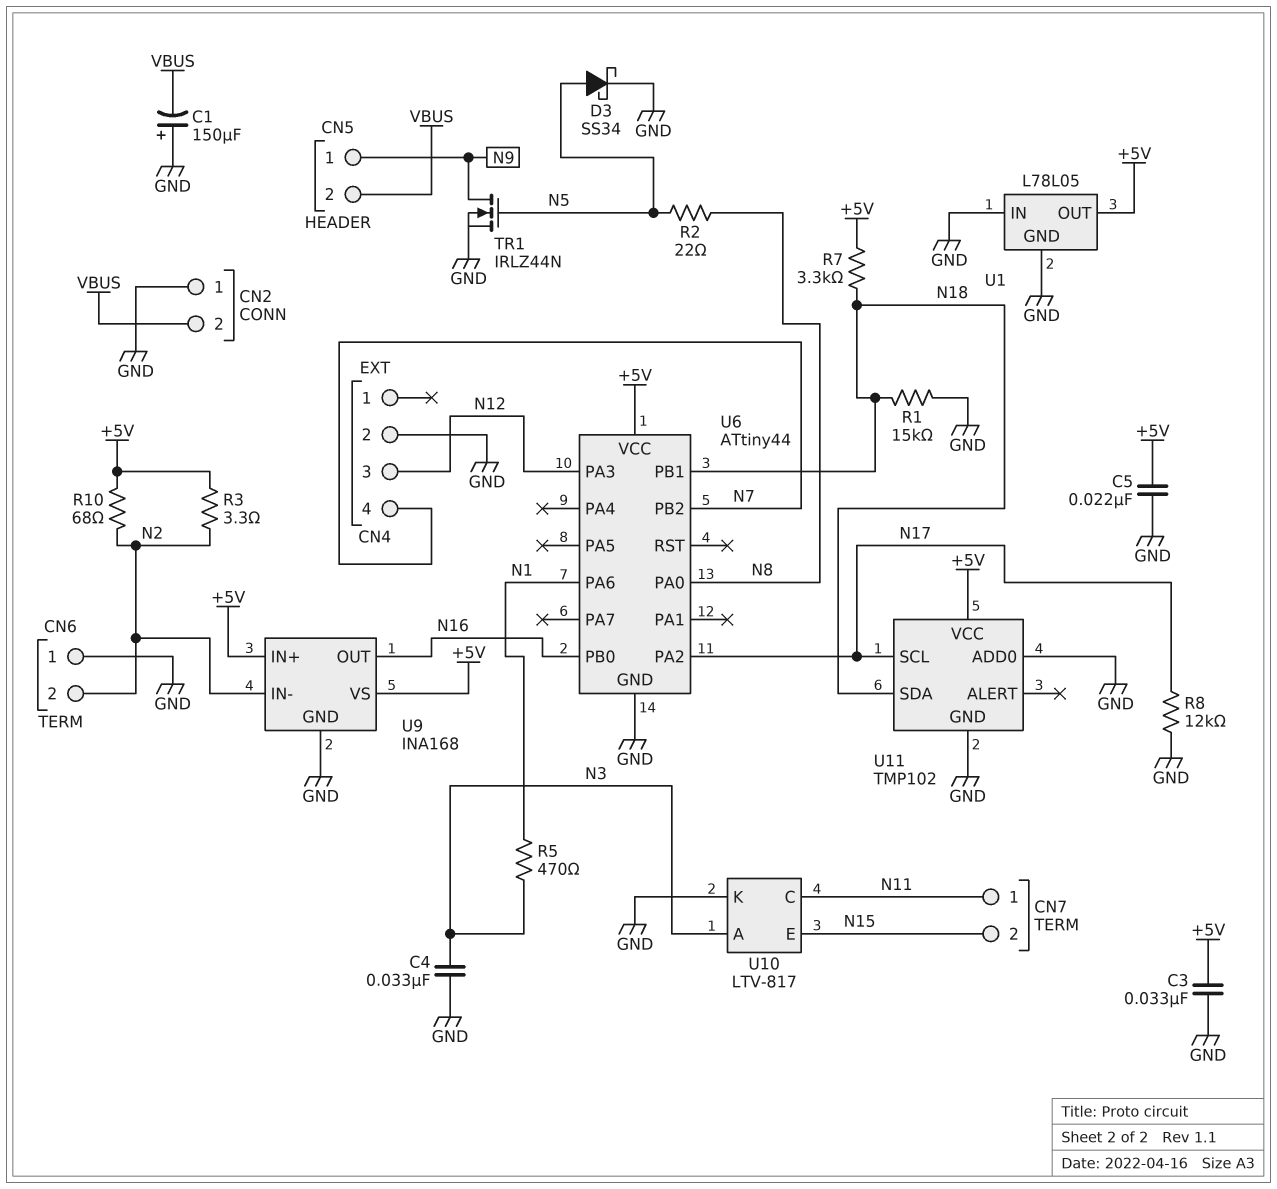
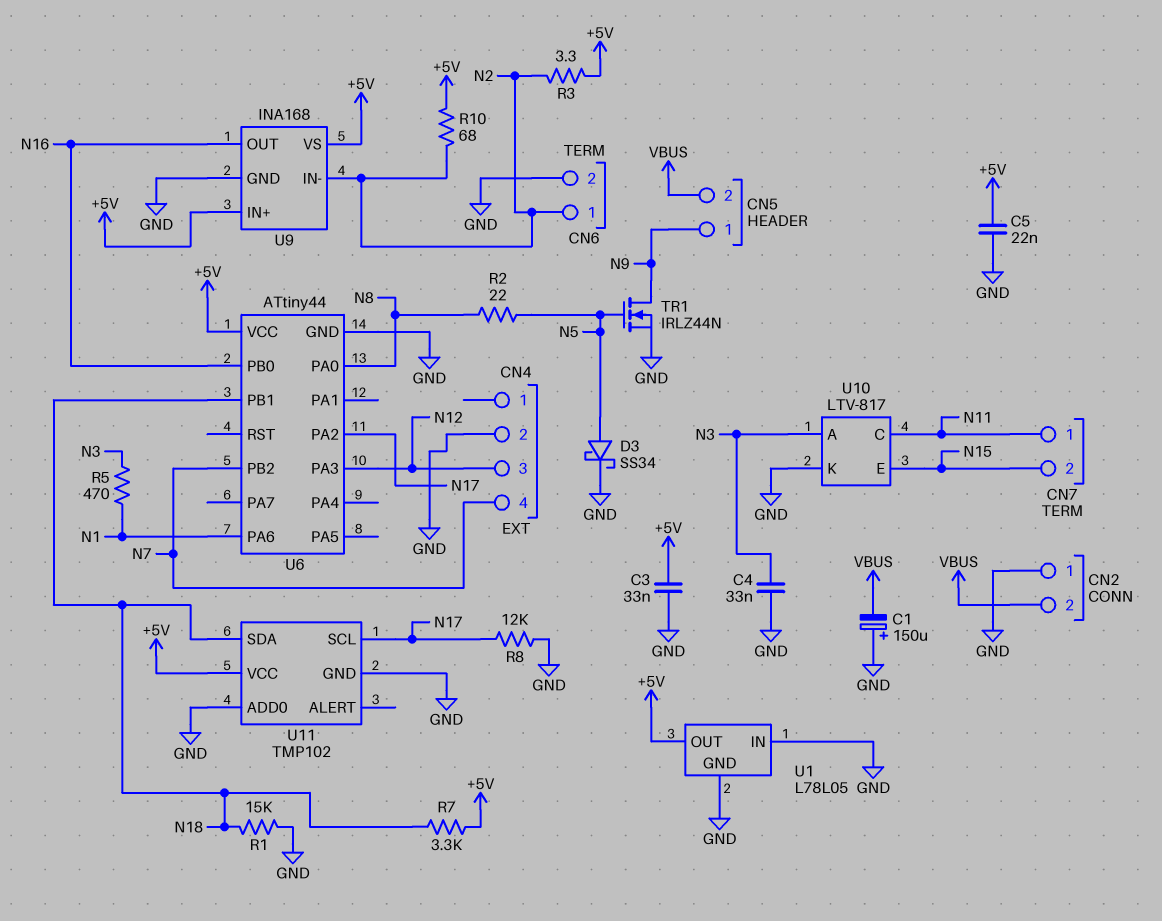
CN6 pin 1: GND -> N2
CN6 pin 2: N2 -> GND

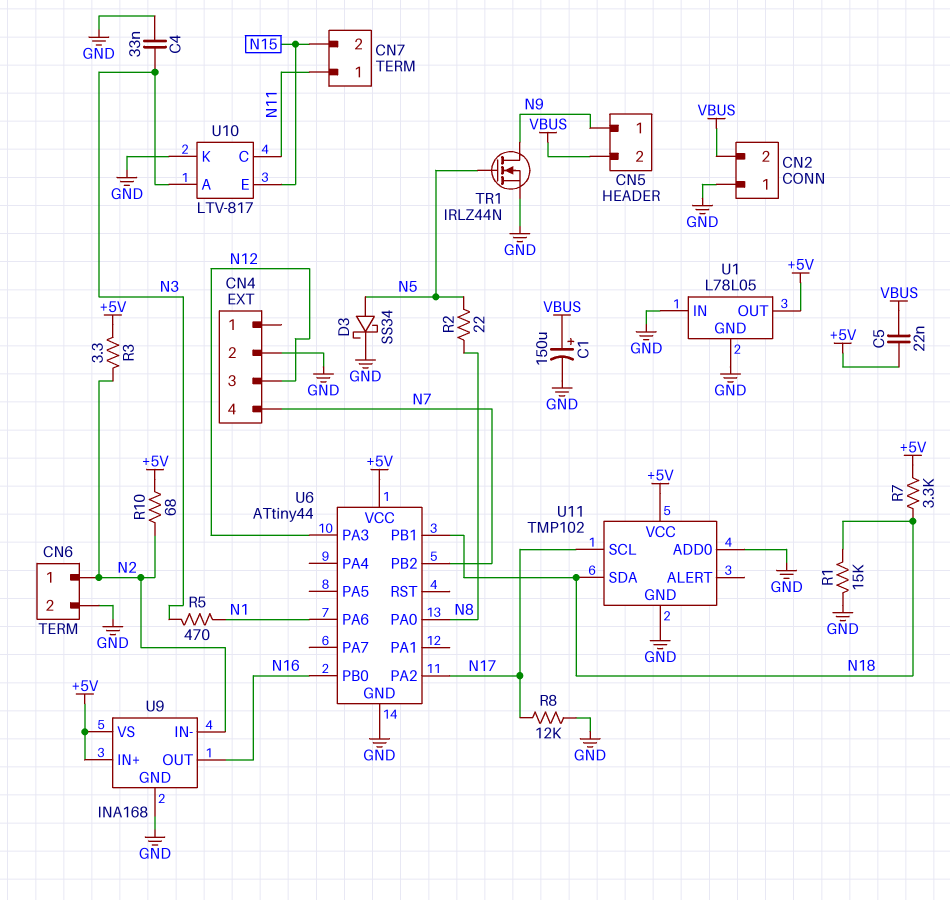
C1: 150uF (plus GND, minus VBUS) -> 150uF (plus VBUS, minus GND)
C3: 33nF (+5V, GND) -> none
C5: 22nF (+5V, GND) -> 22nF (+5V, VBUS)

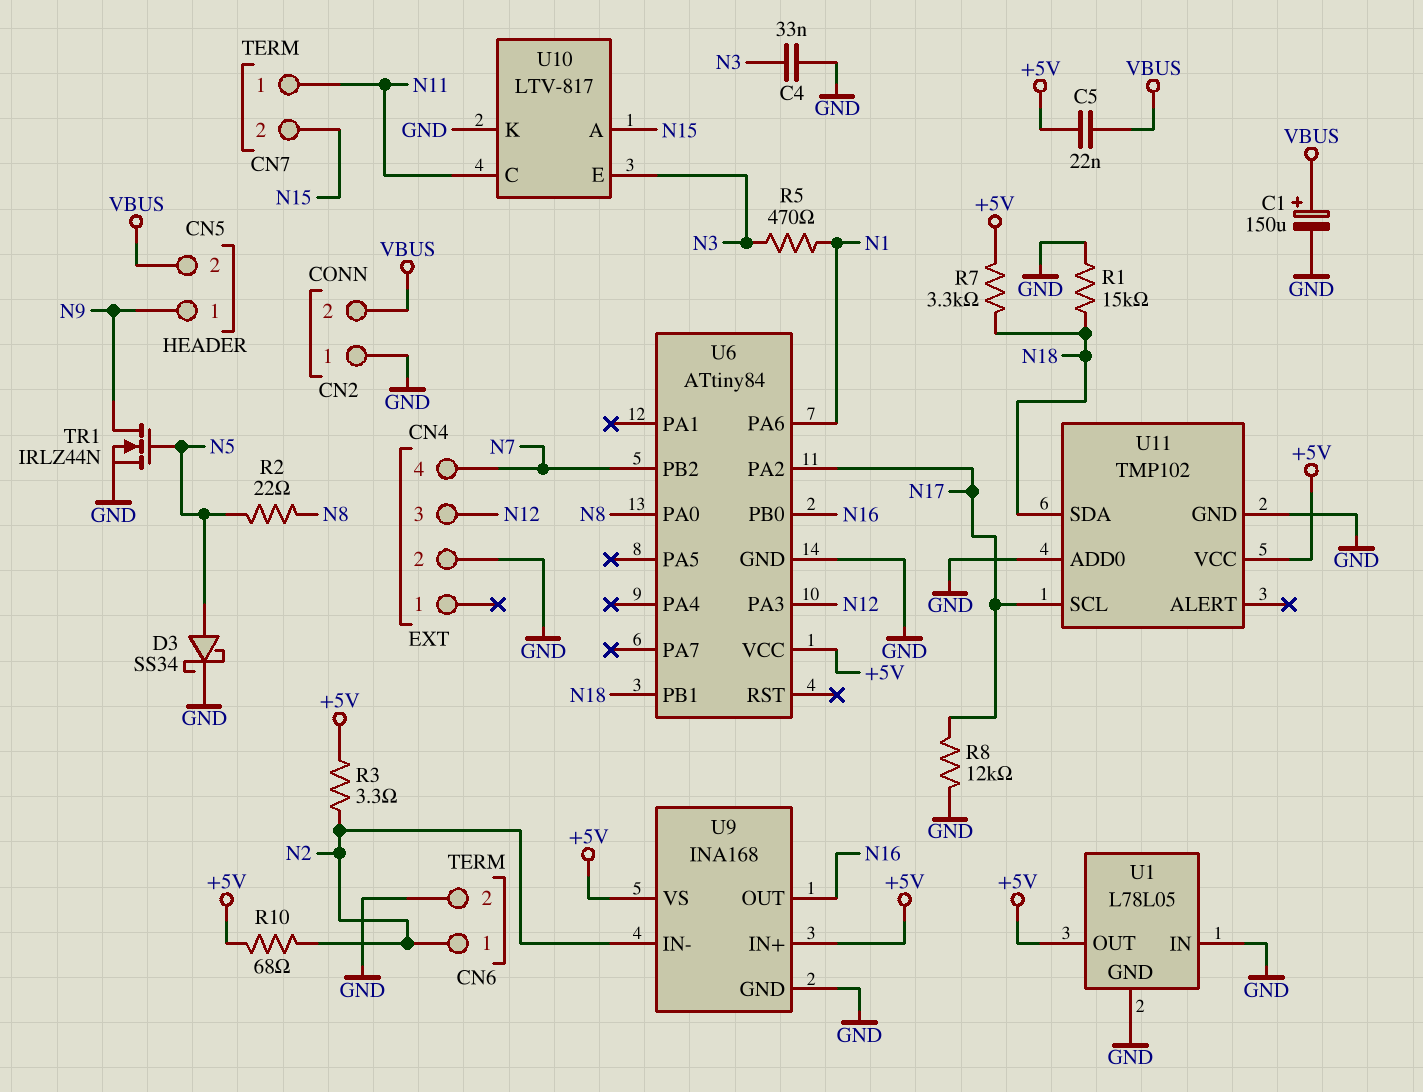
U6: ATtiny44 -> ATtiny84
U10 pin A: N3 -> N15
U10 pin E: N15 -> N3

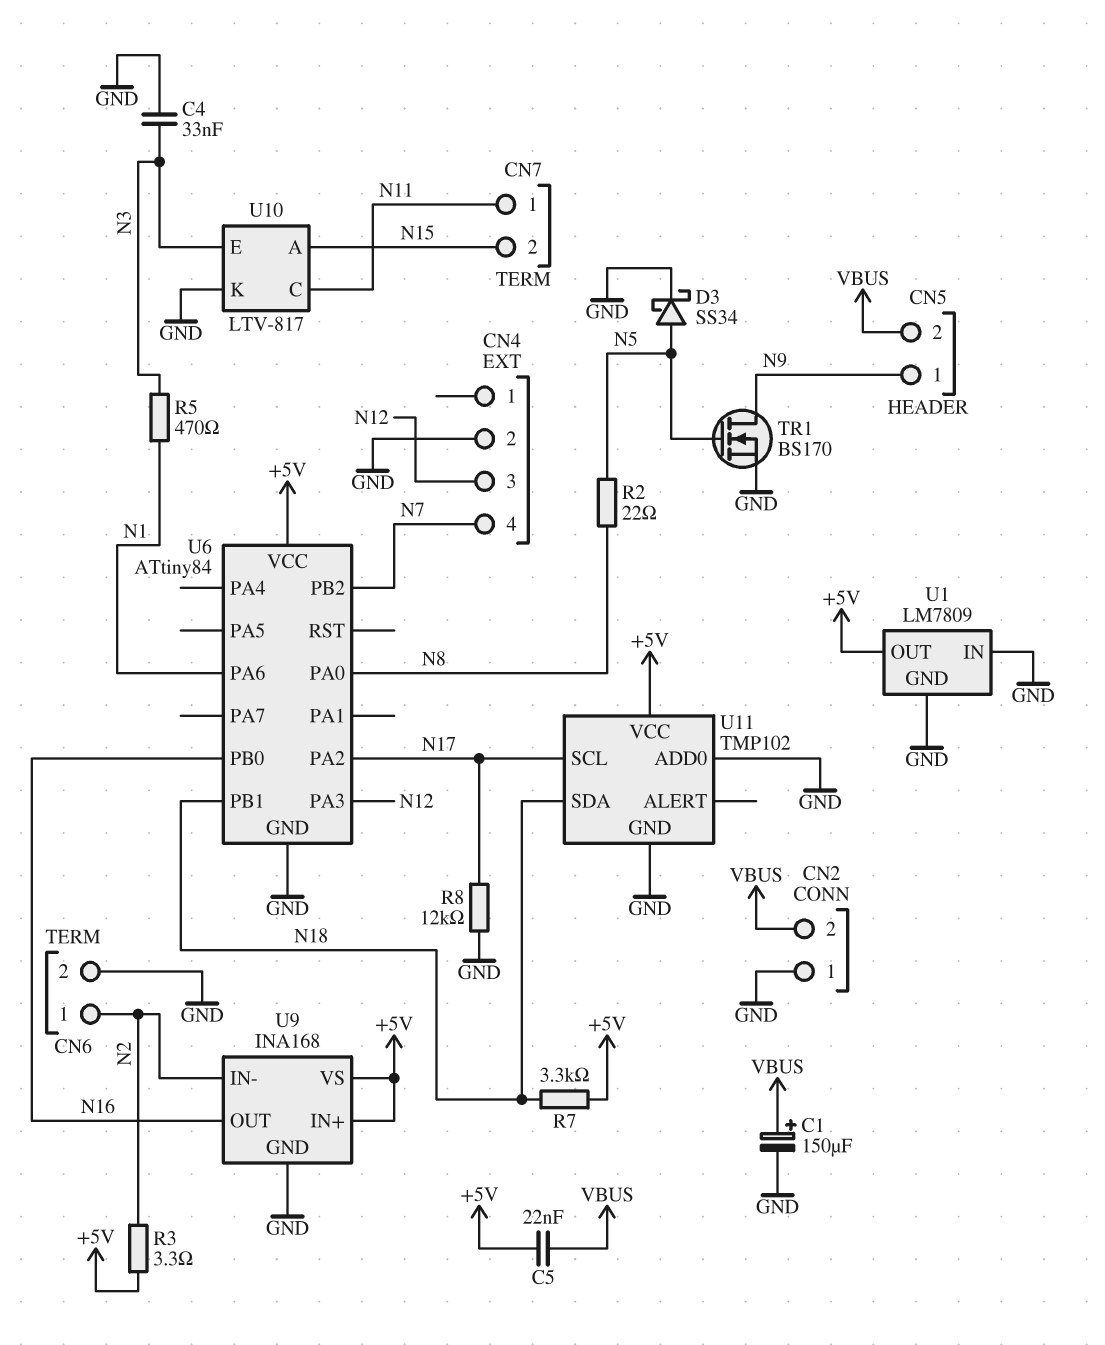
R1: 15k (GND, N18) -> none
R10: 68 (+5V, N2) -> none
TR1: NMOS IRLZ44N (G N5, D N9, S GND) -> NMOS BS170 (G N5, D N9, S GND)
U1: L78L05 -> LM7809

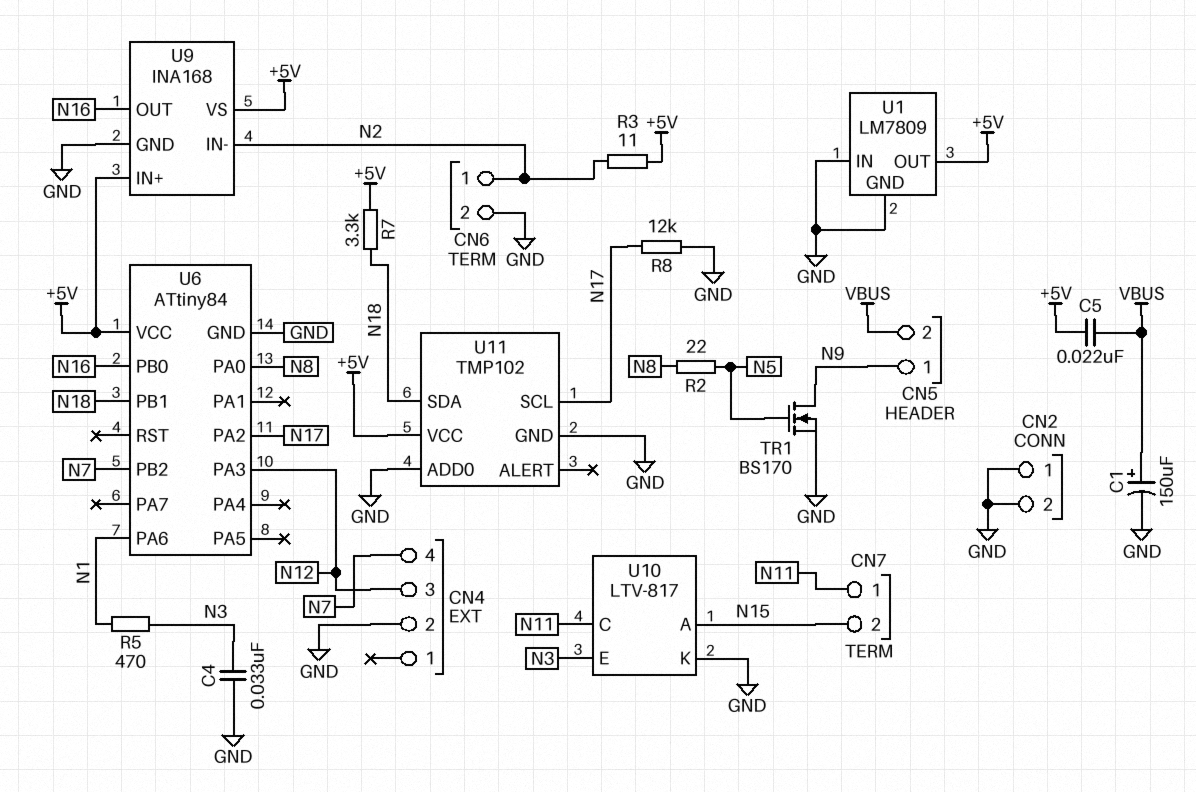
CN2 pin 2: VBUS -> GND
D3: schottky SS34 (A N5, K GND) -> none
R3: 3.3 (+5V, N2) -> 11 (+5V, N2)

